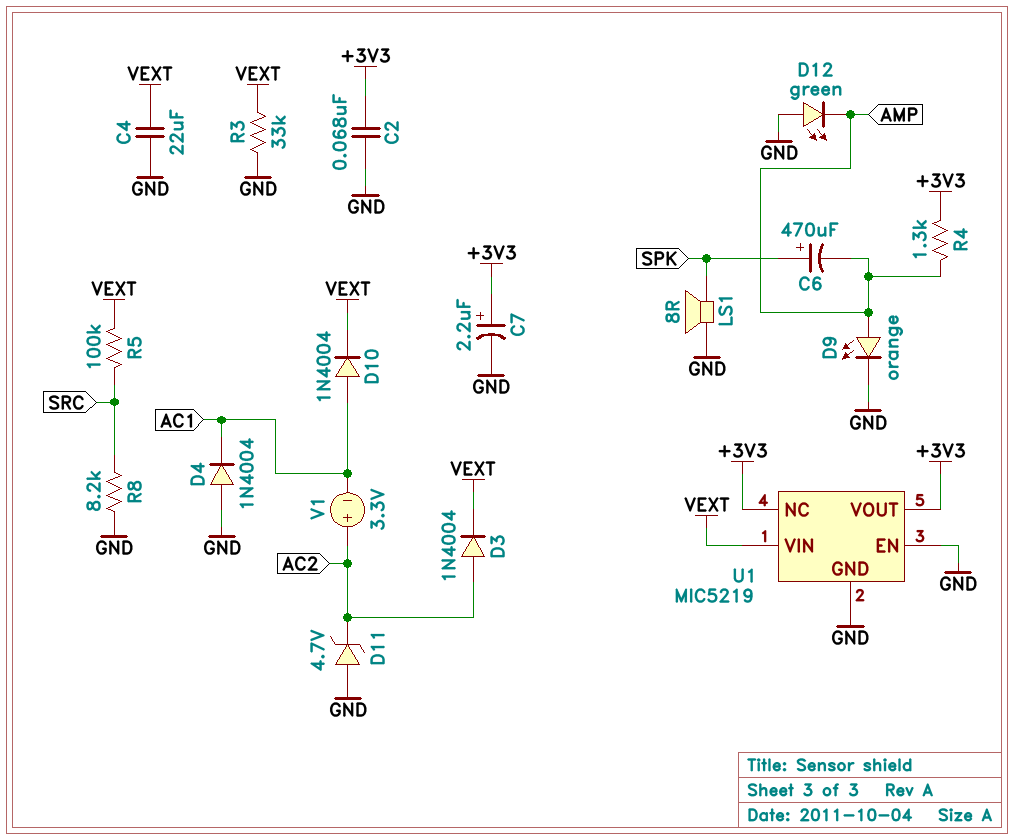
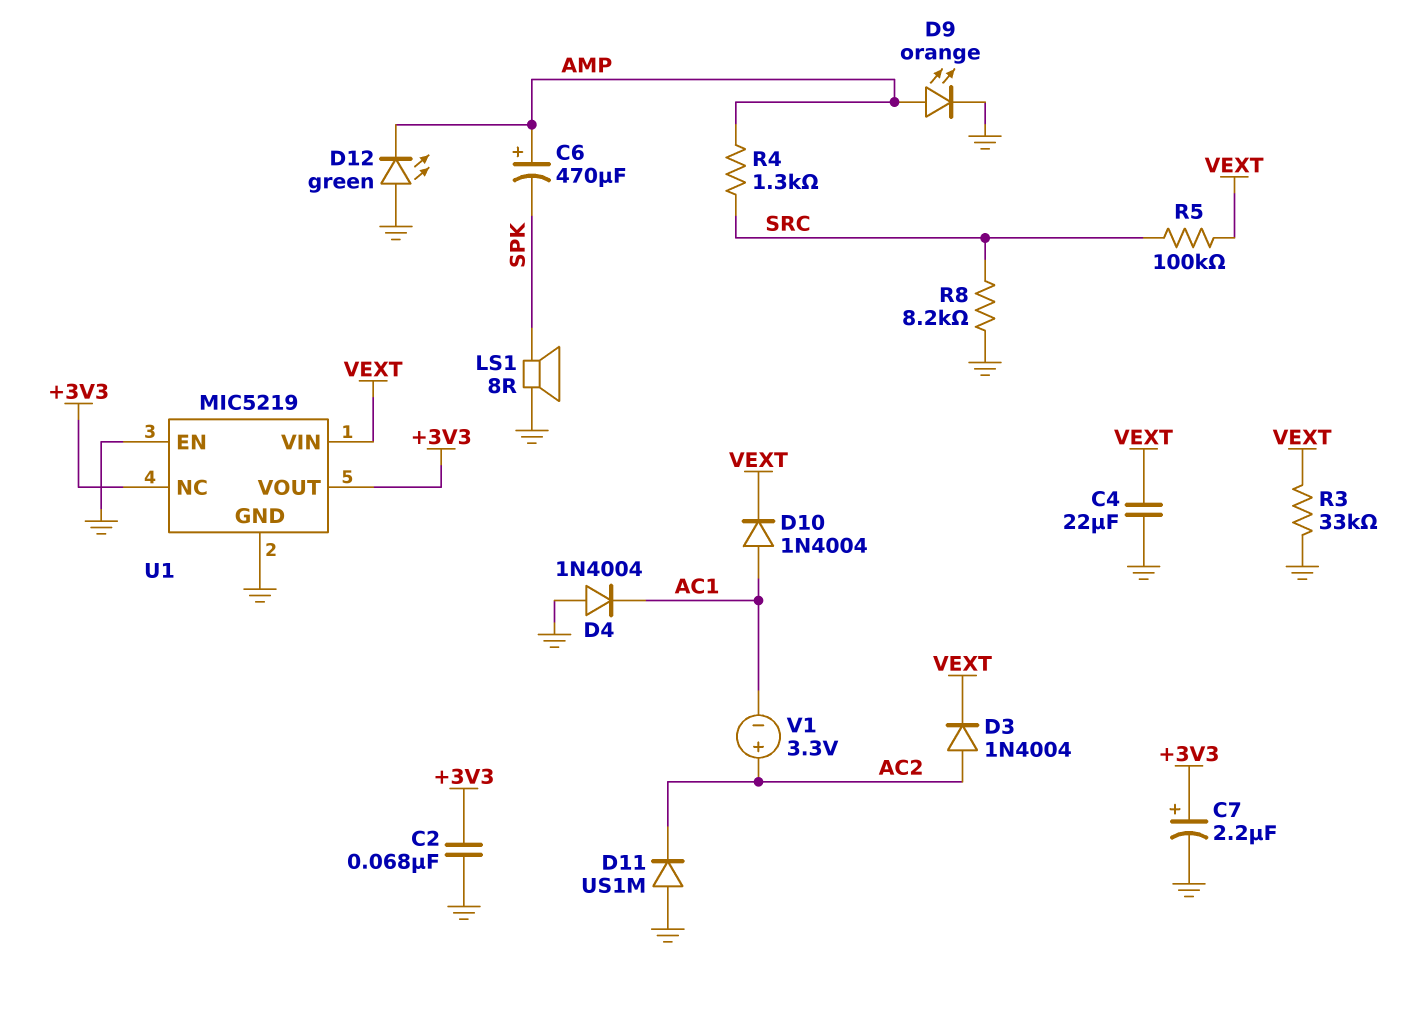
C6: 470uF (plus SPK, minus AMP) -> 470uF (plus AMP, minus SPK)
D11: zener 4.7V (A GND, K AC2) -> diode US1M (A GND, K AC2)
R4: 1.3k (+3V3, AMP) -> 1.3k (AMP, SRC)

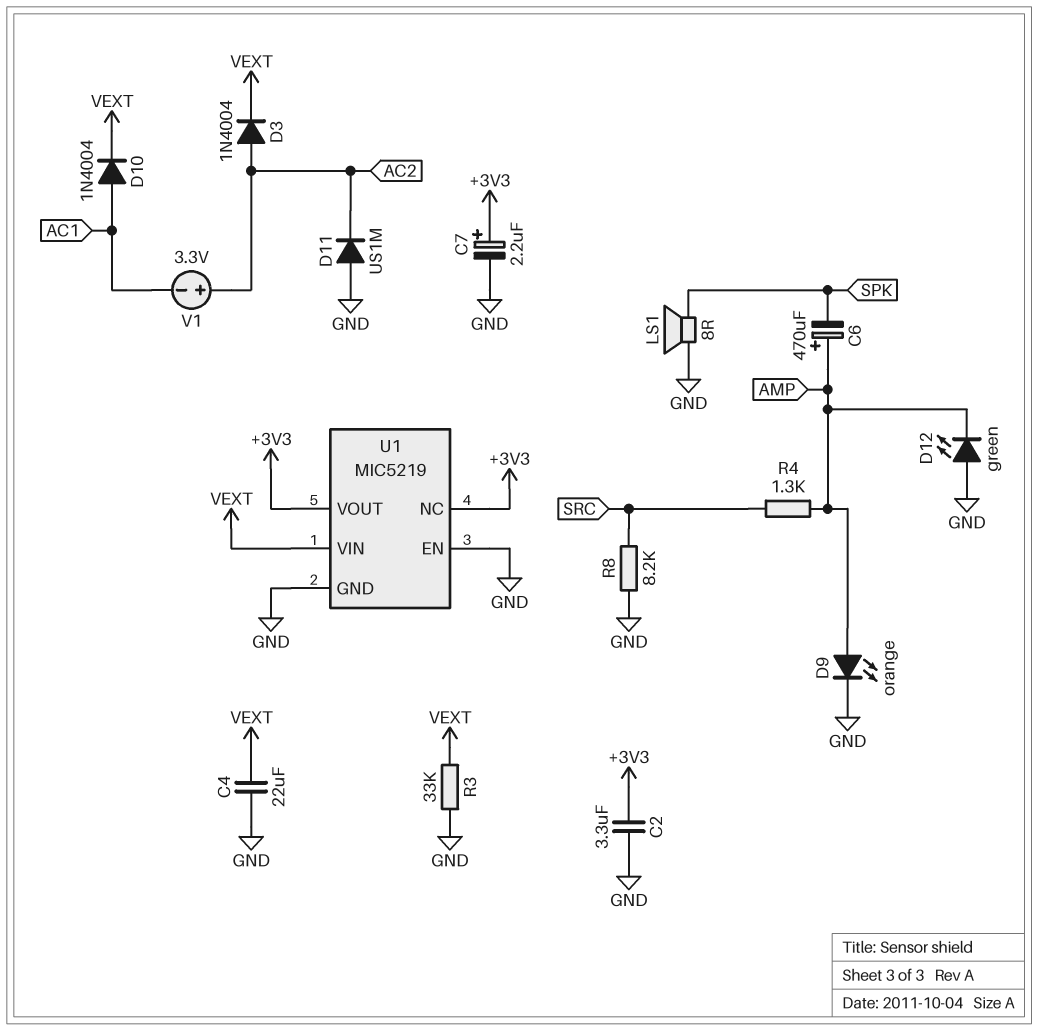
C2: 68nF (+3V3, GND) -> 3.3uF (+3V3, GND)
D4: diode 1N4004 (A GND, K AC1) -> none
R5: 100k (SRC, VEXT) -> none

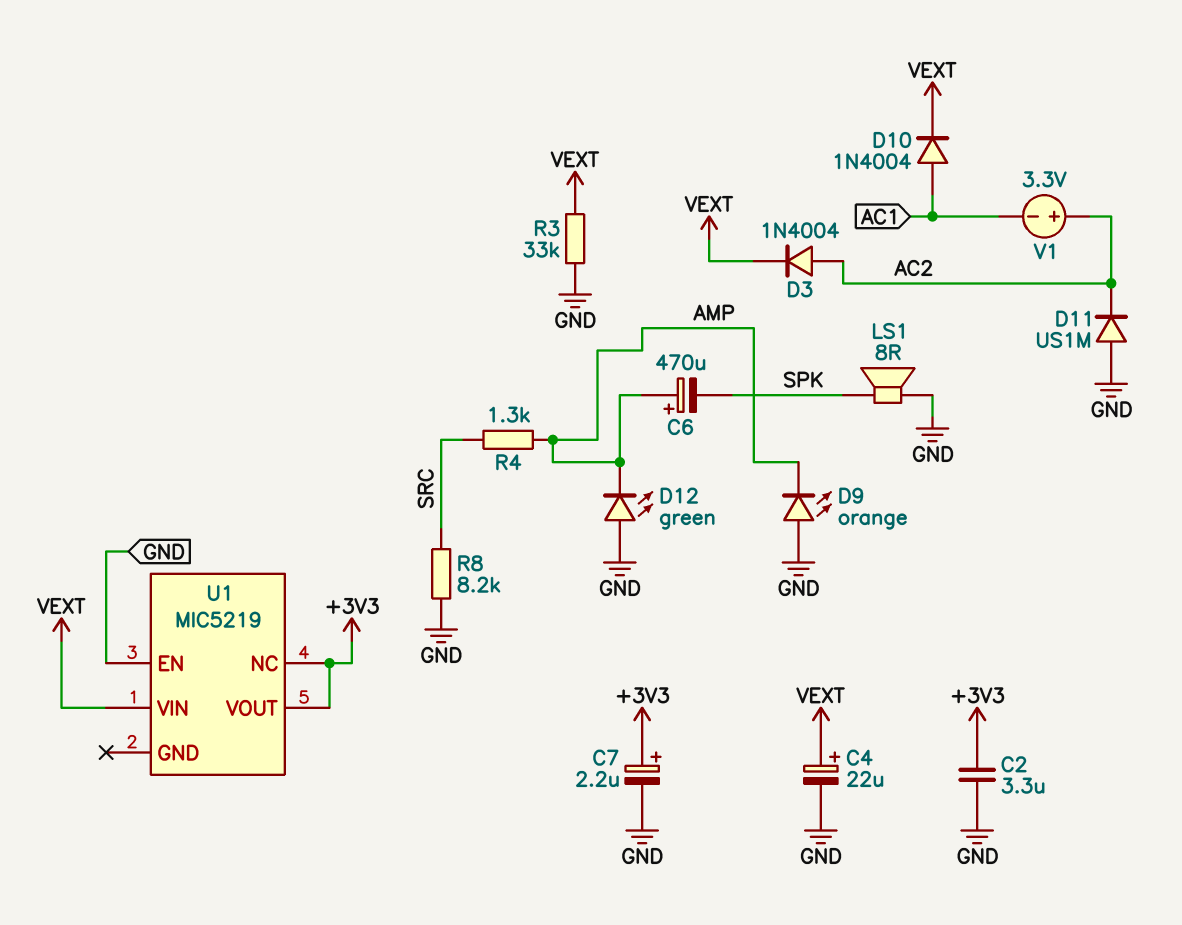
C4: 22uF (GND, VEXT) -> 22uF (plus VEXT, minus GND)
D9: LED orange (A AMP, K GND) -> LED orange (A GND, K AMP)
U1 pin GND: GND -> none

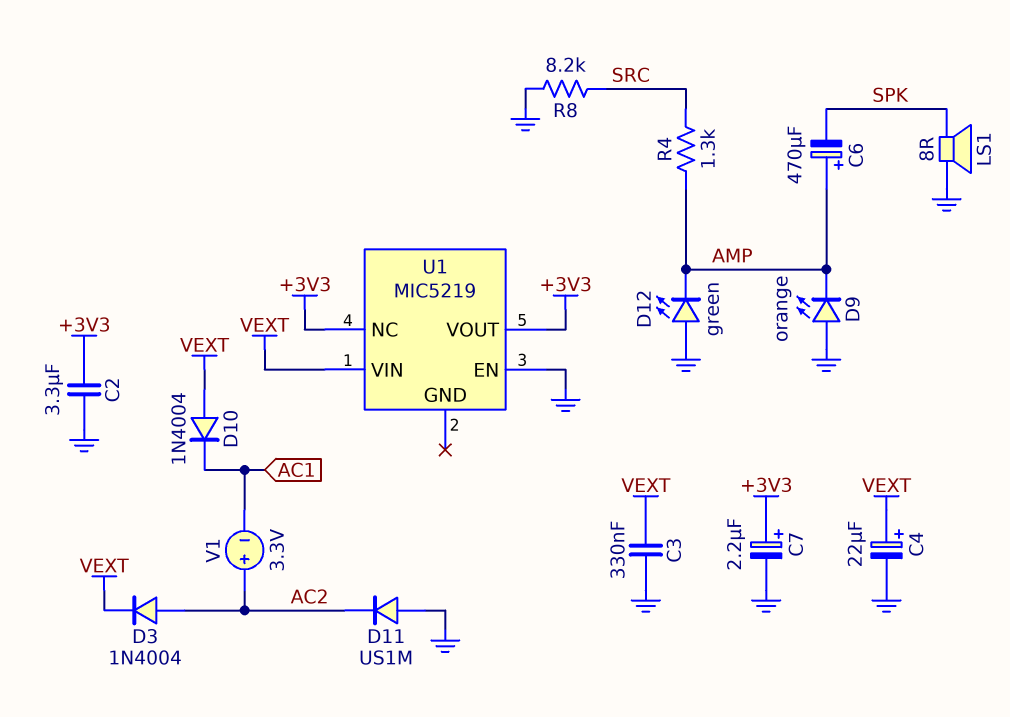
C3: none -> 330nF (GND, VEXT)
D10: diode 1N4004 (A AC1, K VEXT) -> diode 1N4004 (A VEXT, K AC1)
R3: 33k (GND, VEXT) -> none

